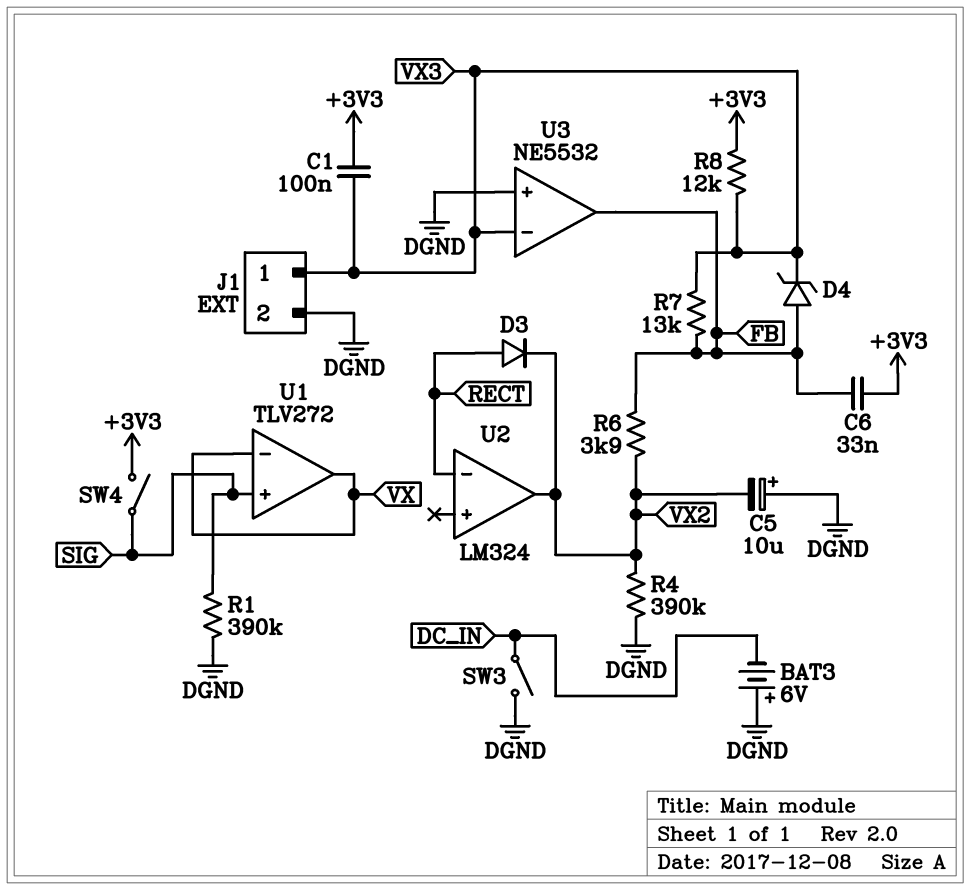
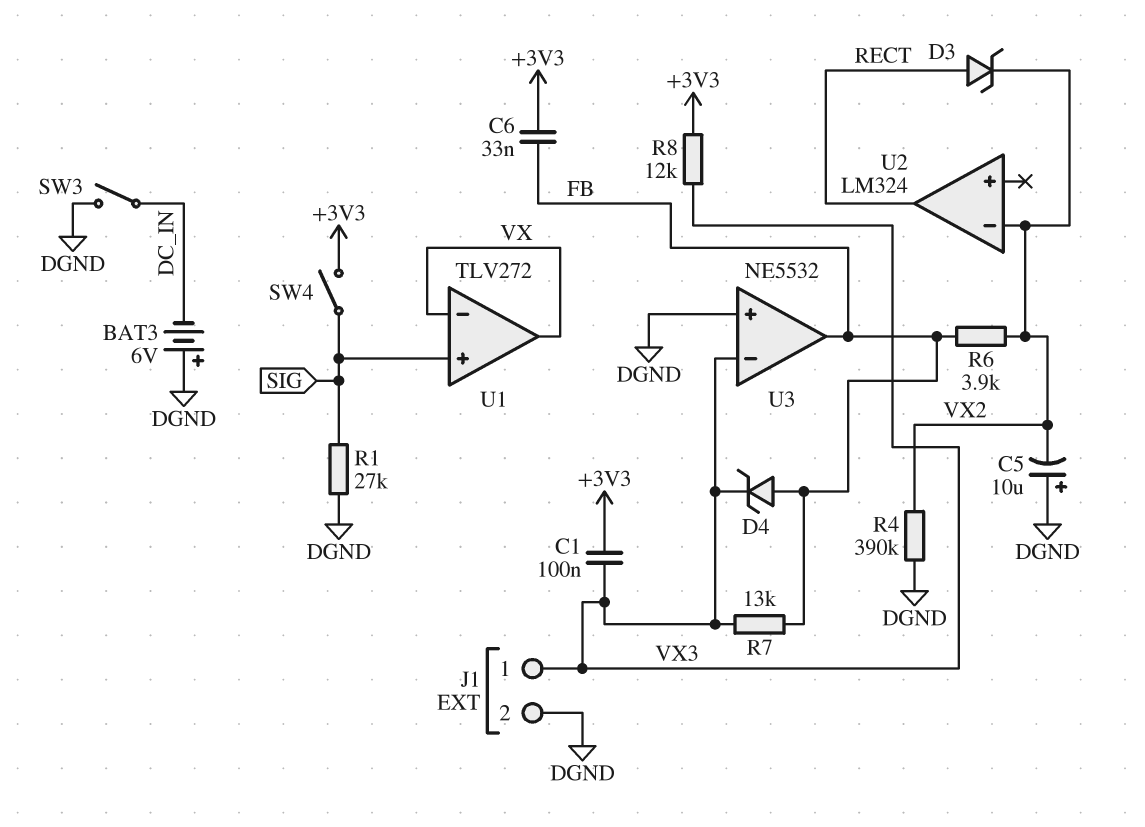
D3: diode (A RECT, K VX2) -> zener (A RECT, K VX2)
R1: 390k (DGND, SIG) -> 27k (DGND, SIG)
U2 pin in-: RECT -> VX2
U2 pin out: VX2 -> RECT

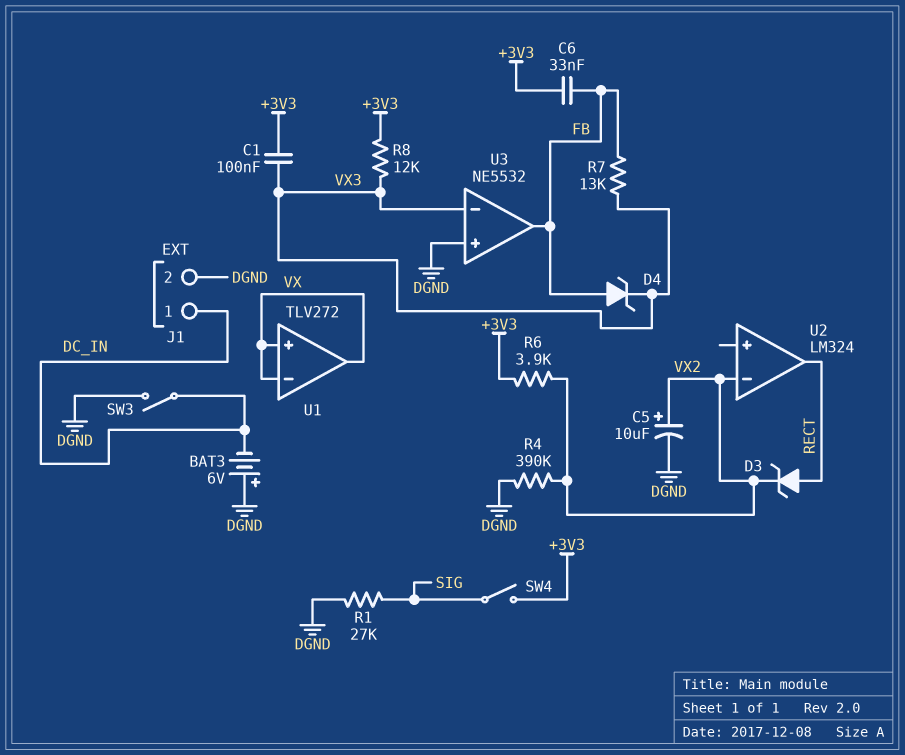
C5: 10uF (plus DGND, minus VX2) -> 10uF (plus VX2, minus DGND)
J1 pin 1: VX3 -> DC_IN
R6: 3.9k (FB, VX2) -> 3.9k (+3V3, VX2)
U1 pin in+: SIG -> VX

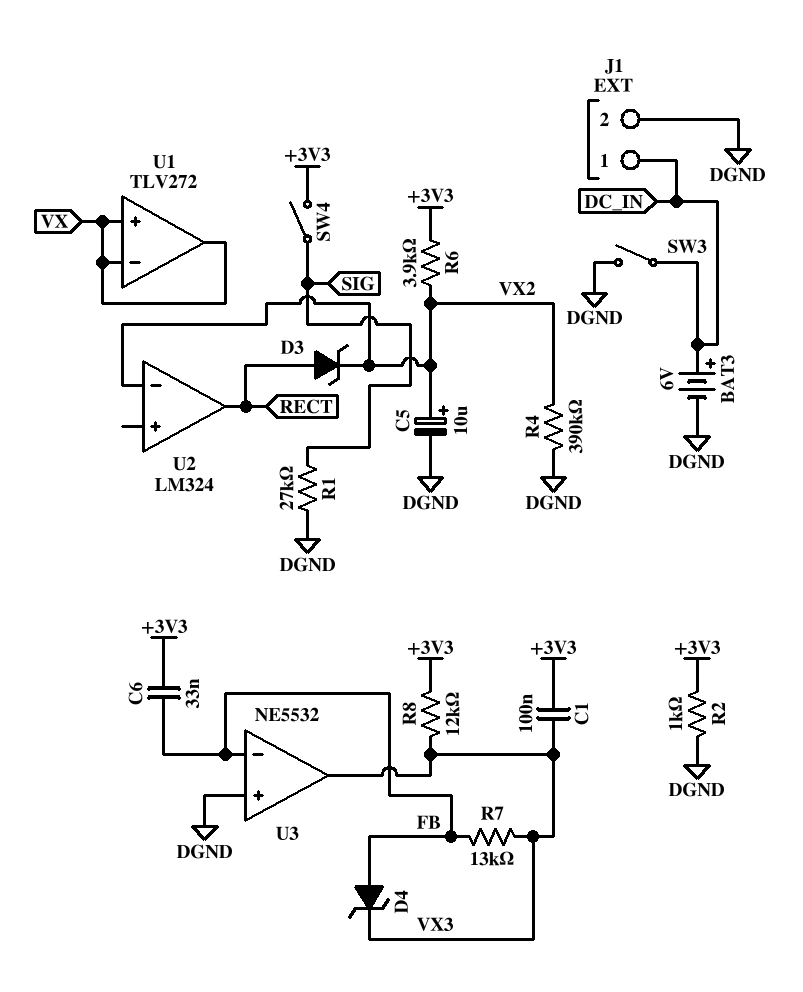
BAT3: 6V (plus DGND, minus DC_IN) -> 6V (plus DC_IN, minus DGND)
R2: none -> 1k (+3V3, DGND)
U3 pin in-: VX3 -> FB
U3 pin out: FB -> VX3

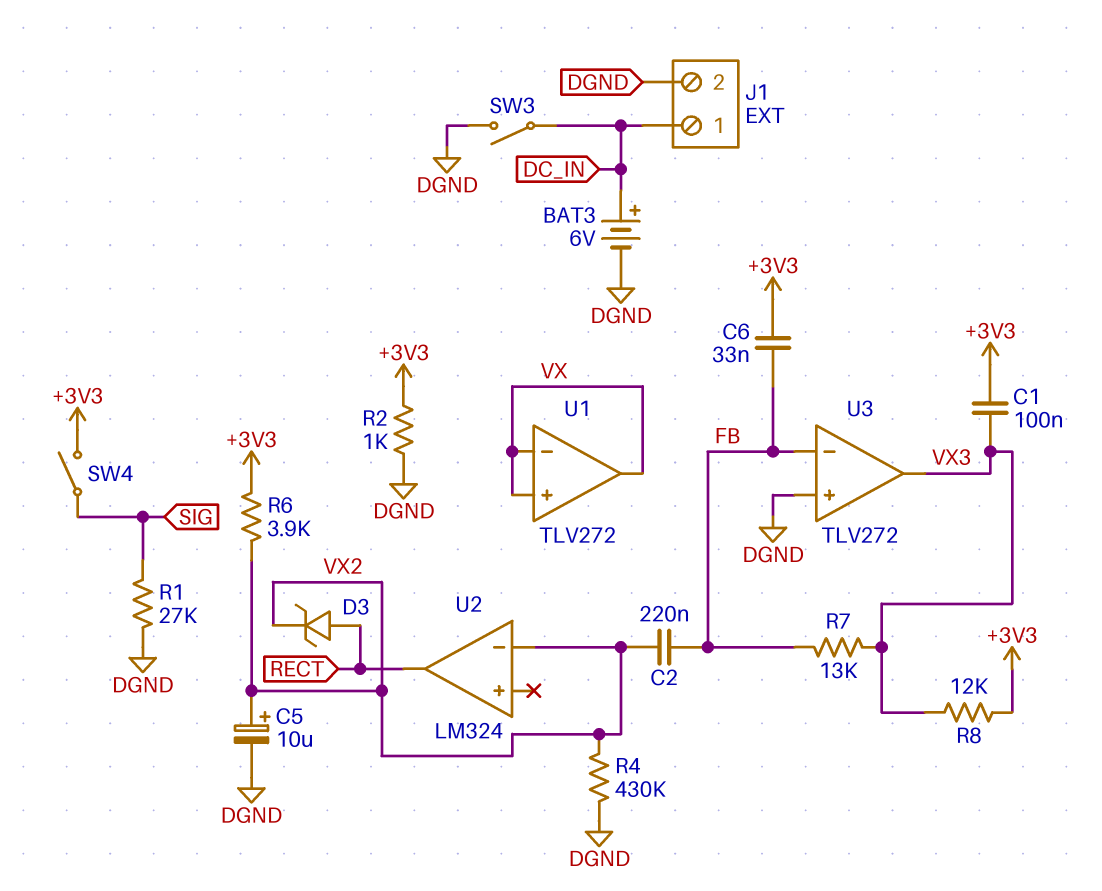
C2: none -> 220nF (FB, VX2)
D4: zener (A FB, K VX3) -> none
R4: 390k (DGND, VX2) -> 430k (DGND, VX2)
U3: NE5532 -> TLV272

